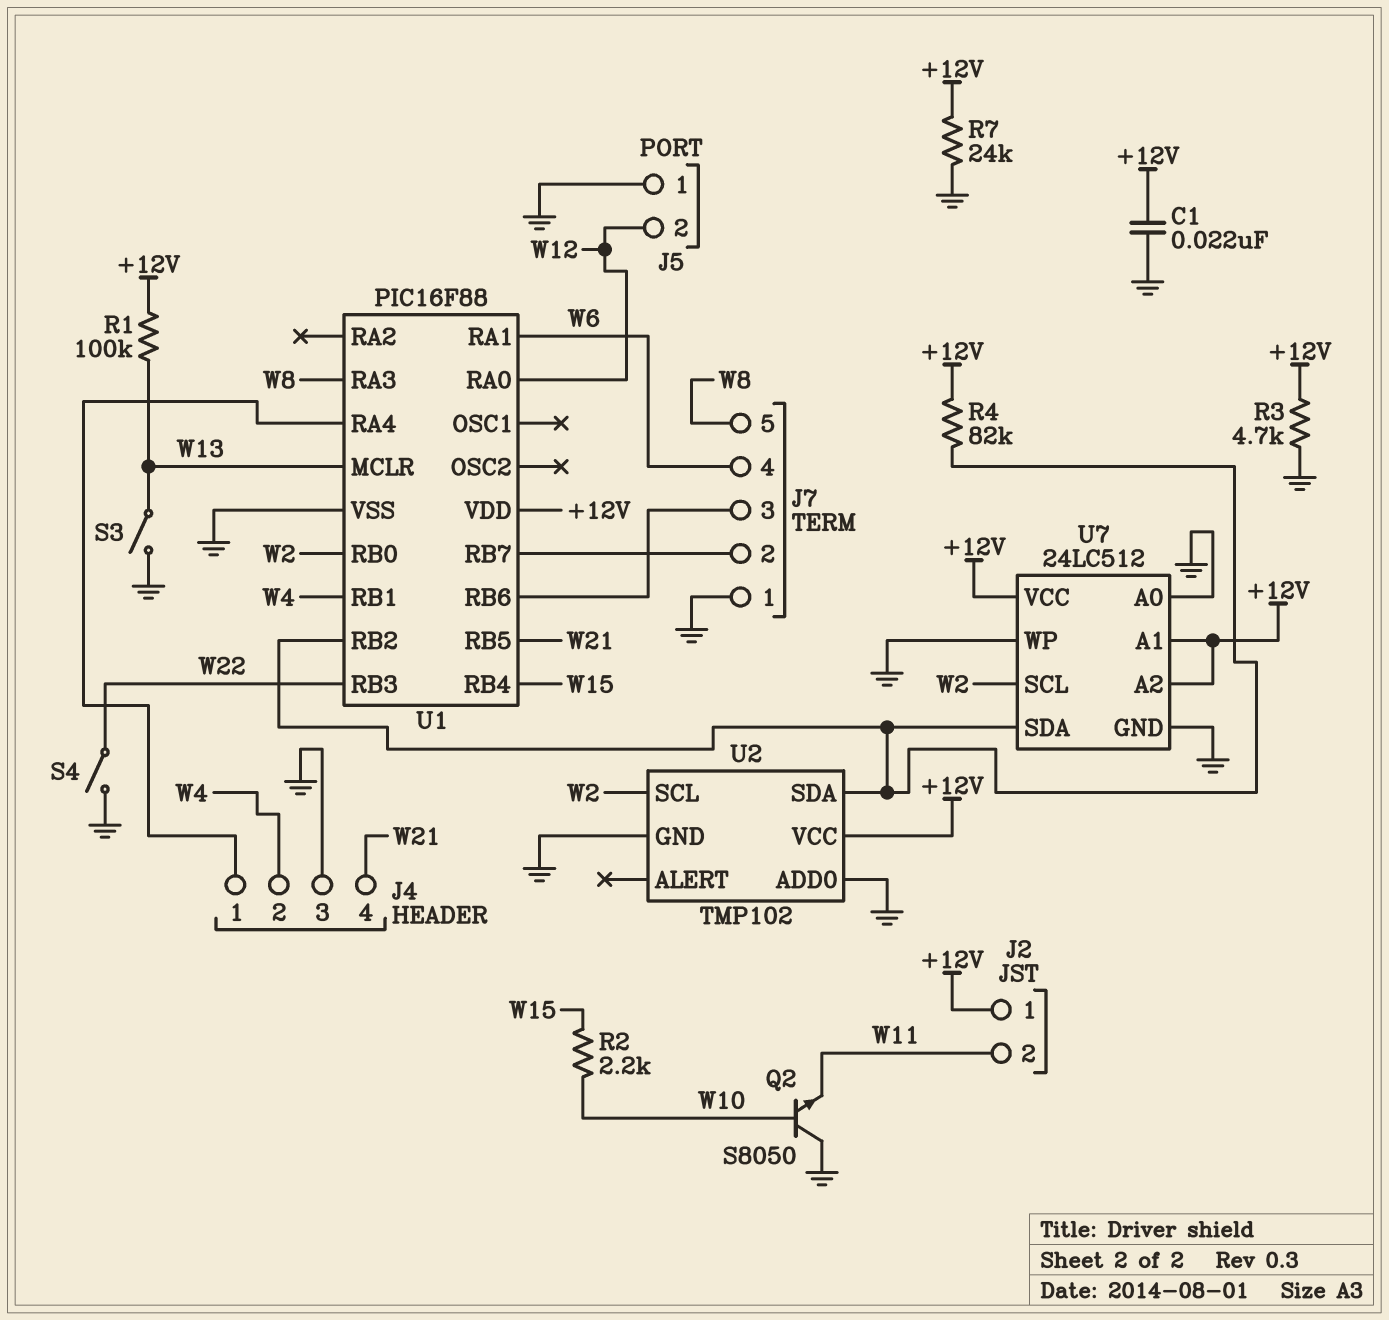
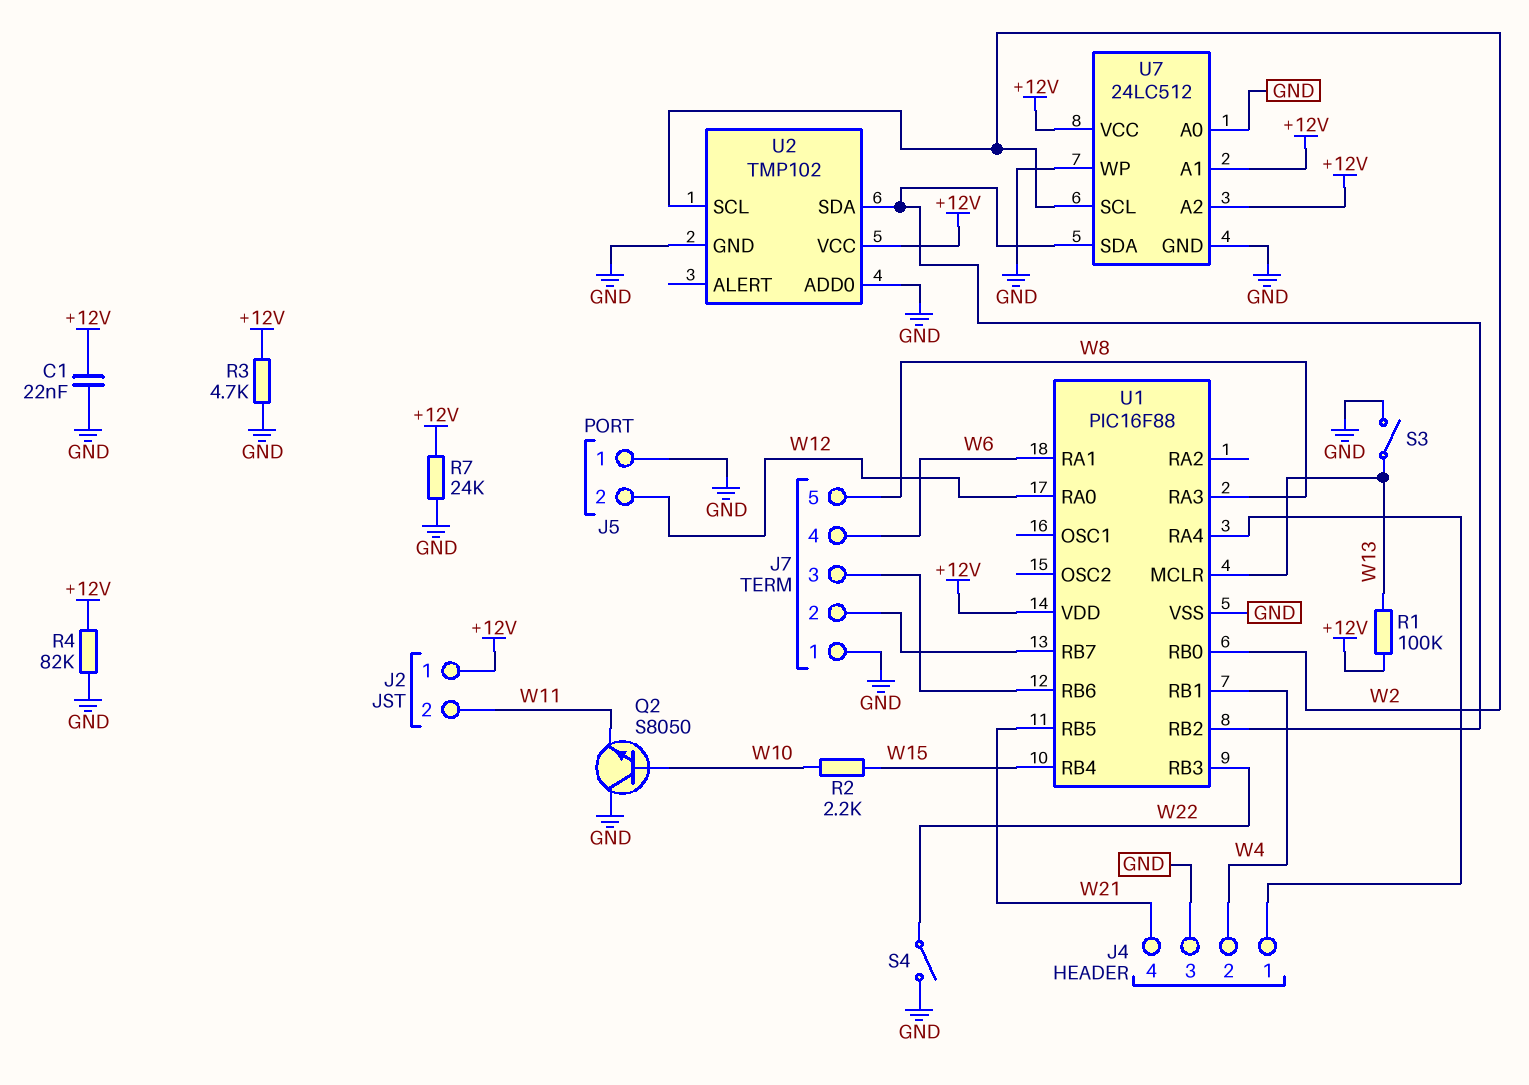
R4: 82k (+12V, U1/RB2) -> 82k (+12V, GND)

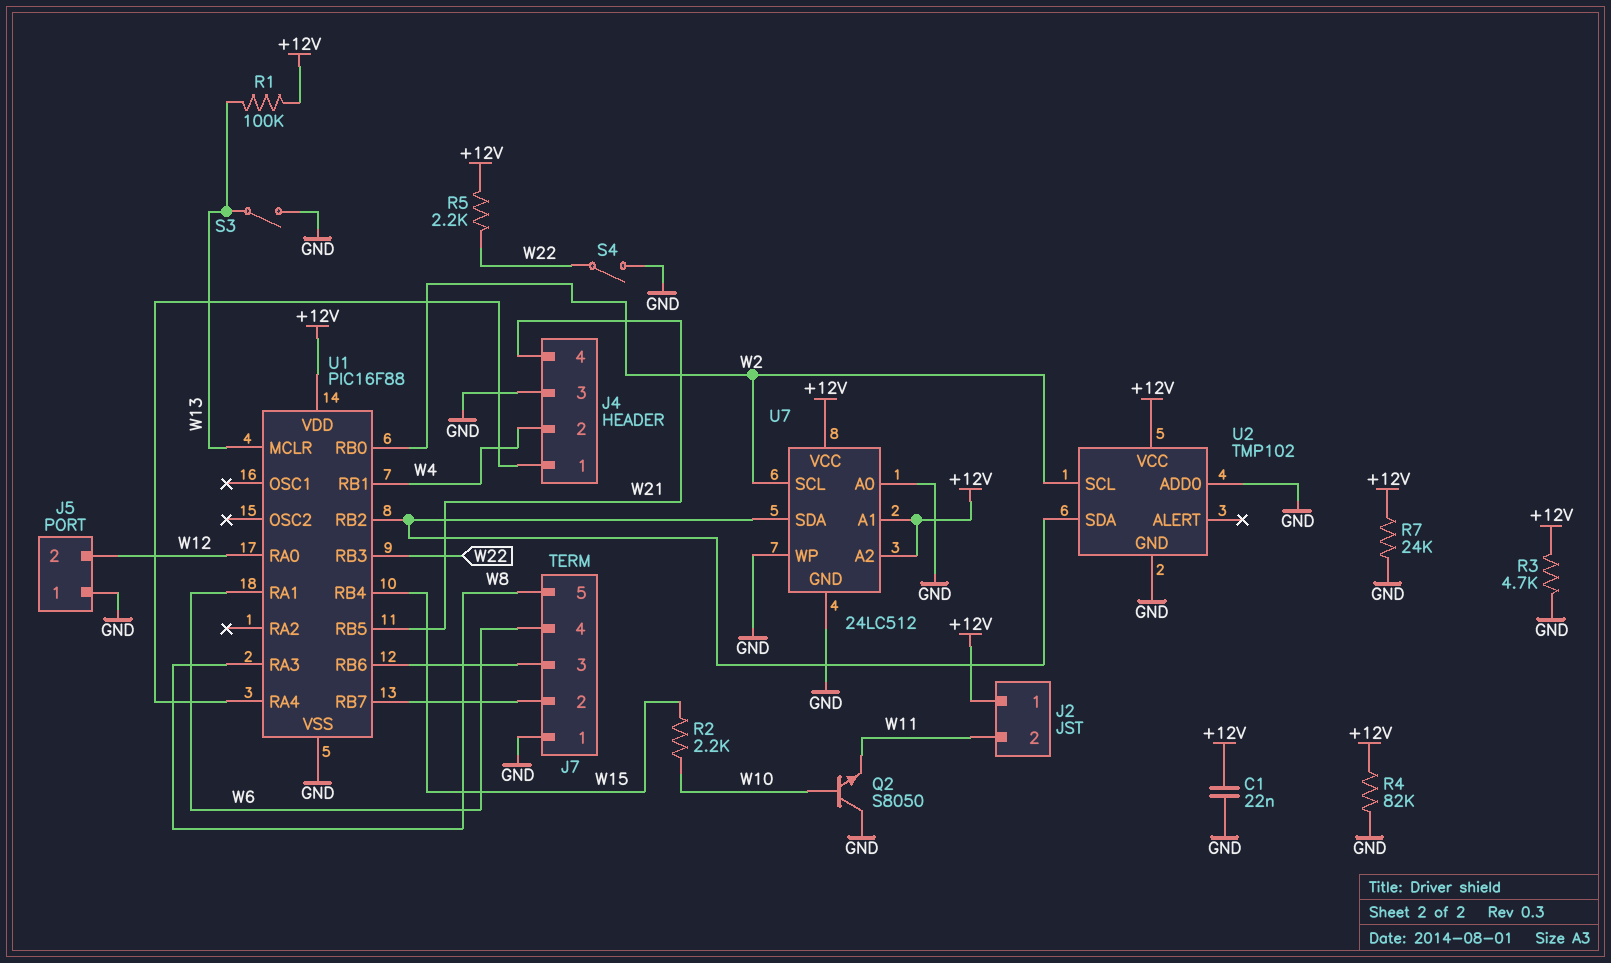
R5: none -> 2.2k (+12V, W22)

